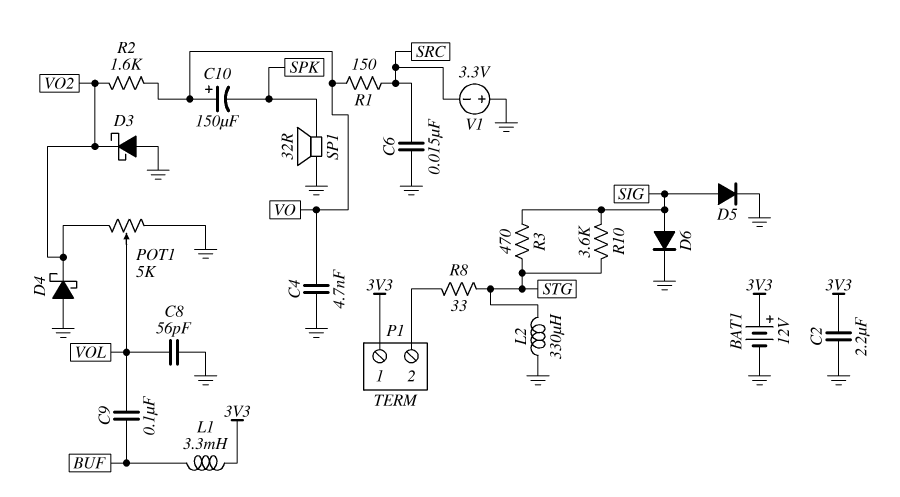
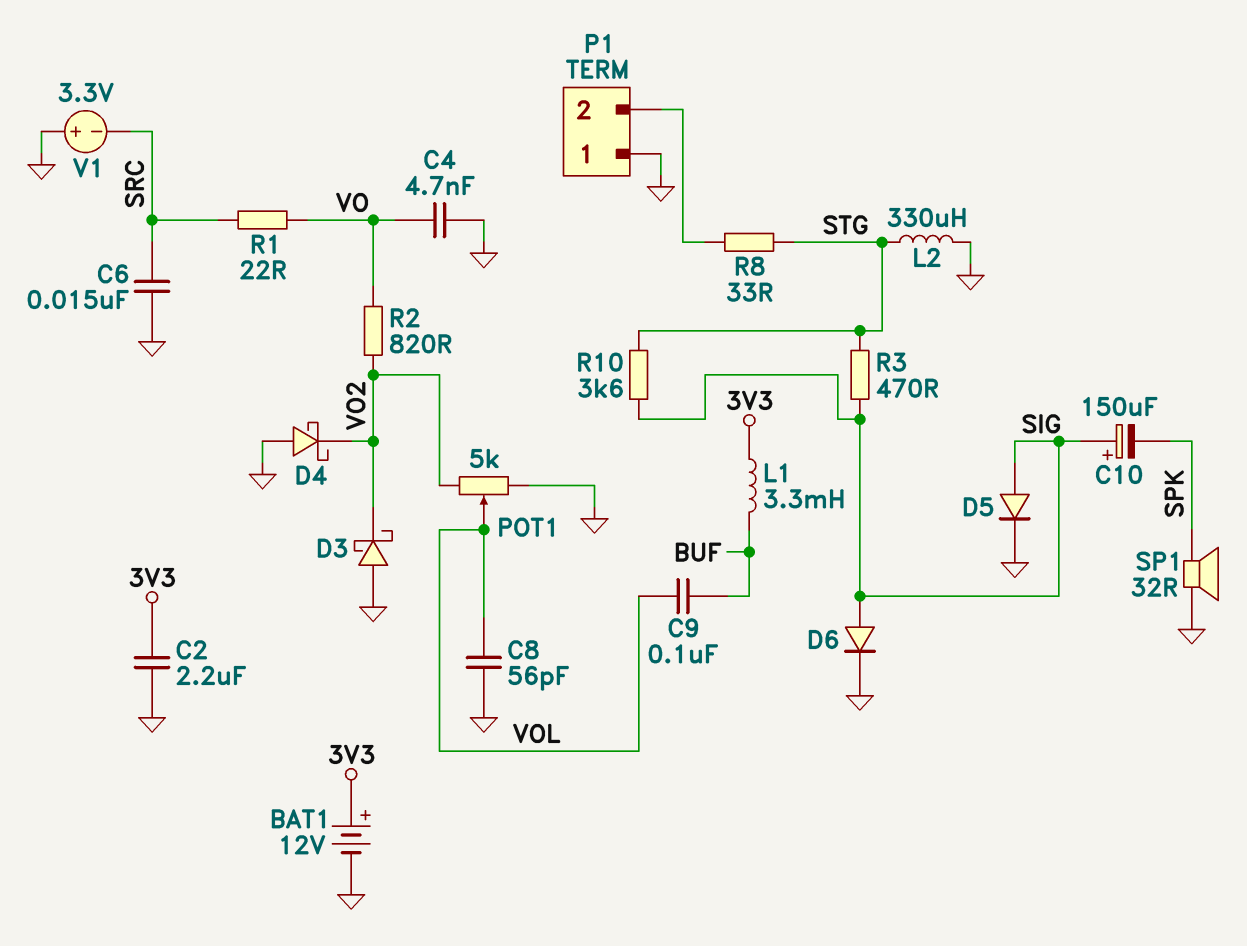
C10: 150uF (plus VO, minus SPK) -> 150uF (plus SIG, minus SPK)
P1 pin 1: 3V3 -> GND
R1: 150 (SRC, VO) -> 22 (SRC, VO)
R2: 1.6k (VO, VO2) -> 820 (VO, VO2)

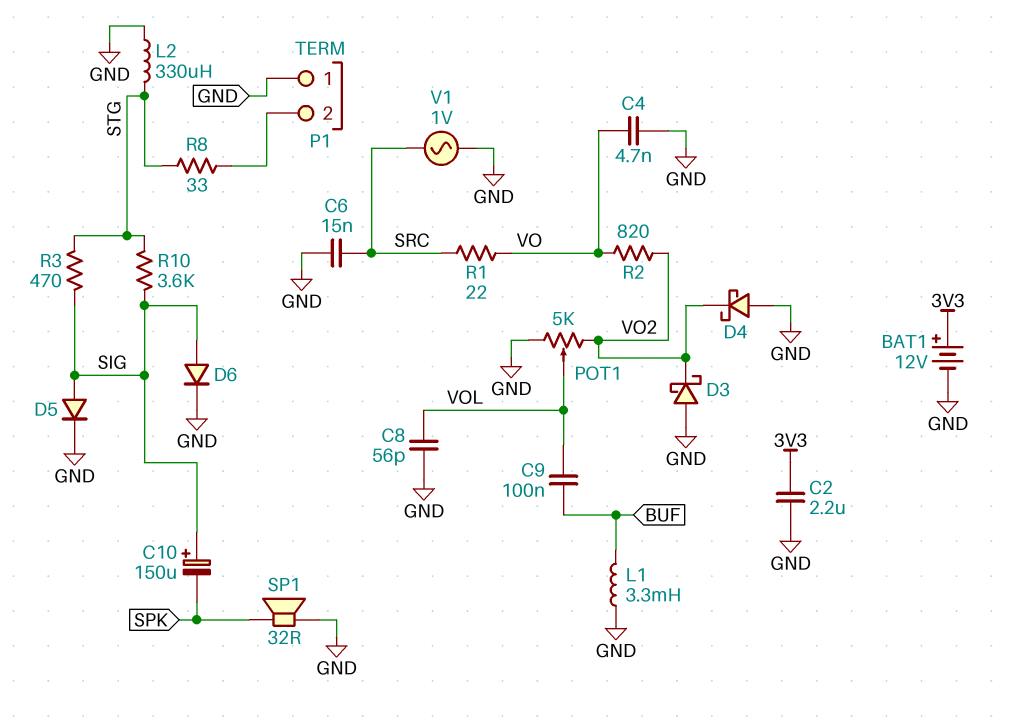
L1: 3.3mH (3V3, BUF) -> 3.3mH (BUF, GND)
V1: 3.3V (plus GND, minus SRC) -> AC 1V (GND, SRC)

